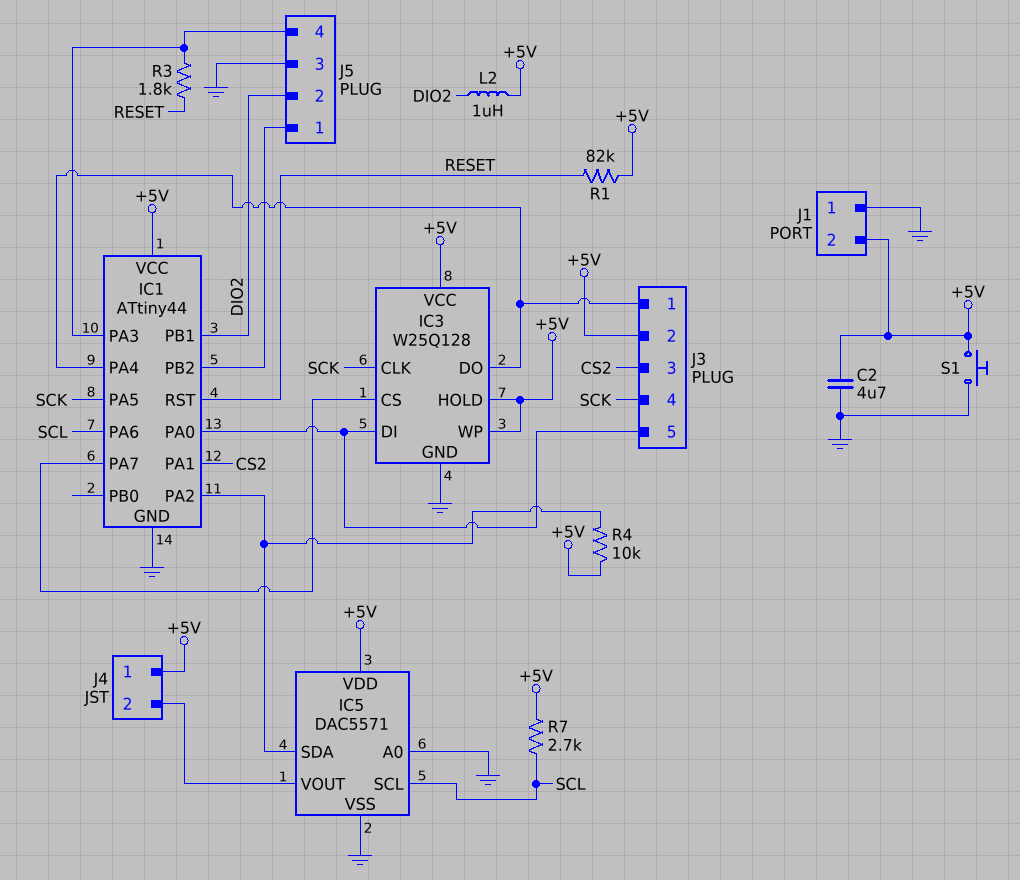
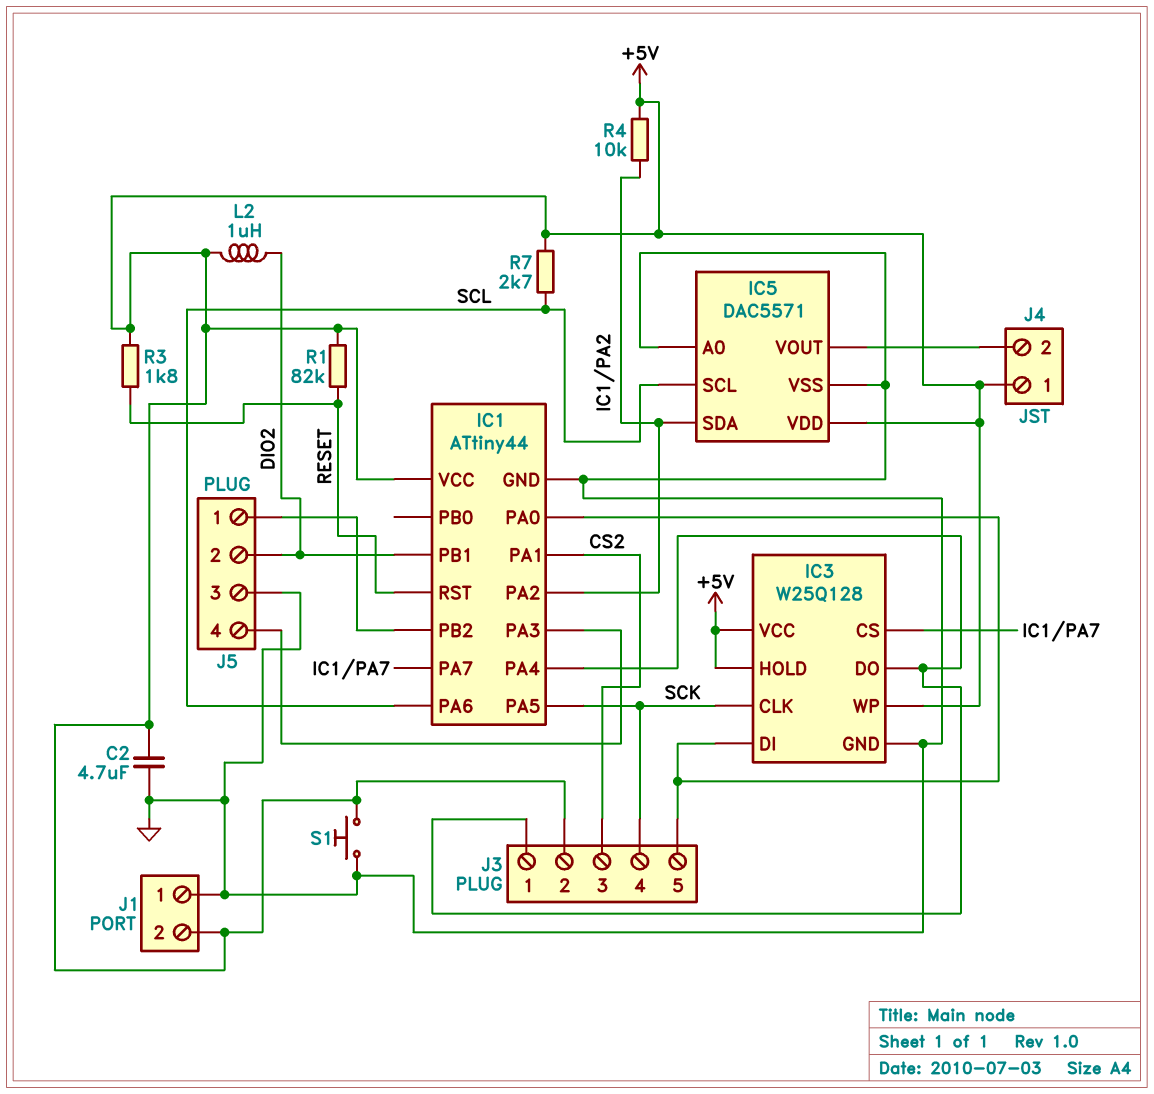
R3: 1.8k (IC1/PA3, RESET) -> 1.8k (+5V, RESET)

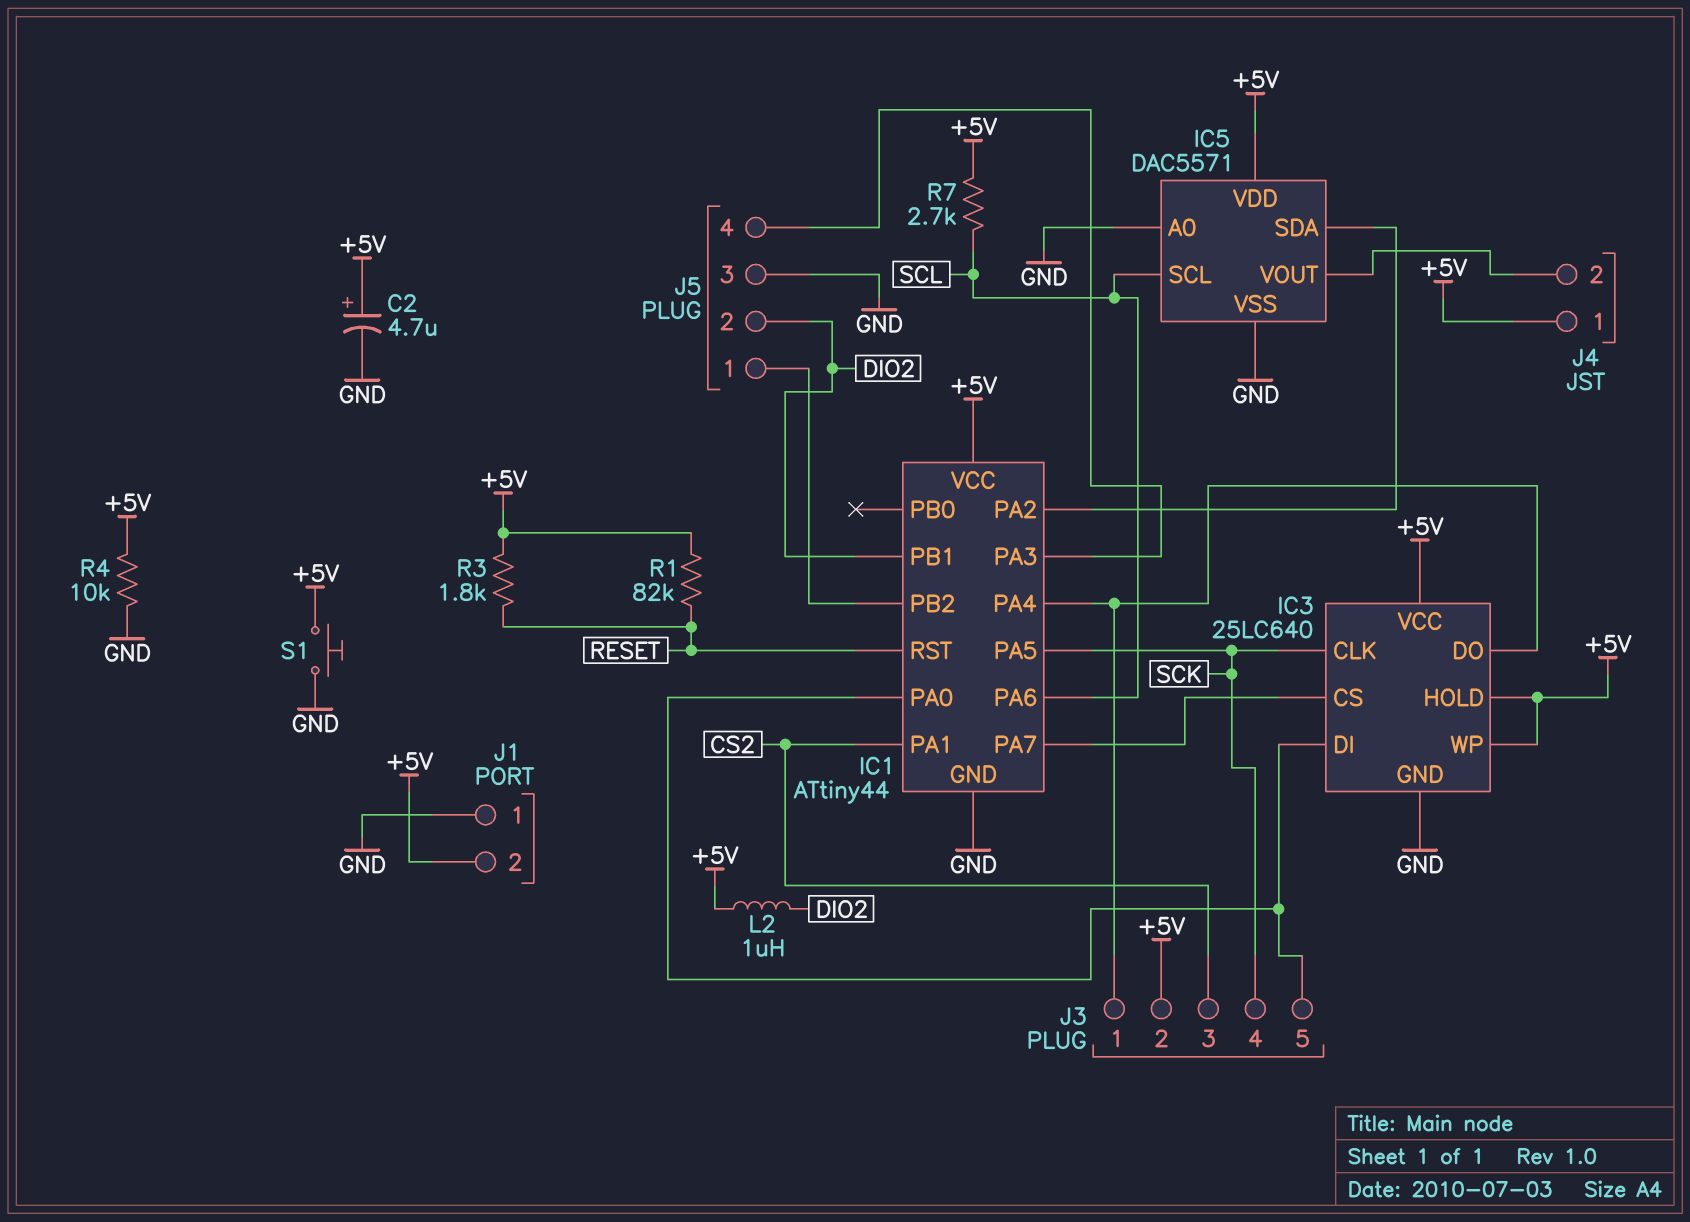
C2: 4.7uF (+5V, GND) -> 4.7uF (plus +5V, minus GND)
IC3: W25Q128 -> 25LC640
R4: 10k (+5V, IC1/PA2) -> 10k (+5V, GND)

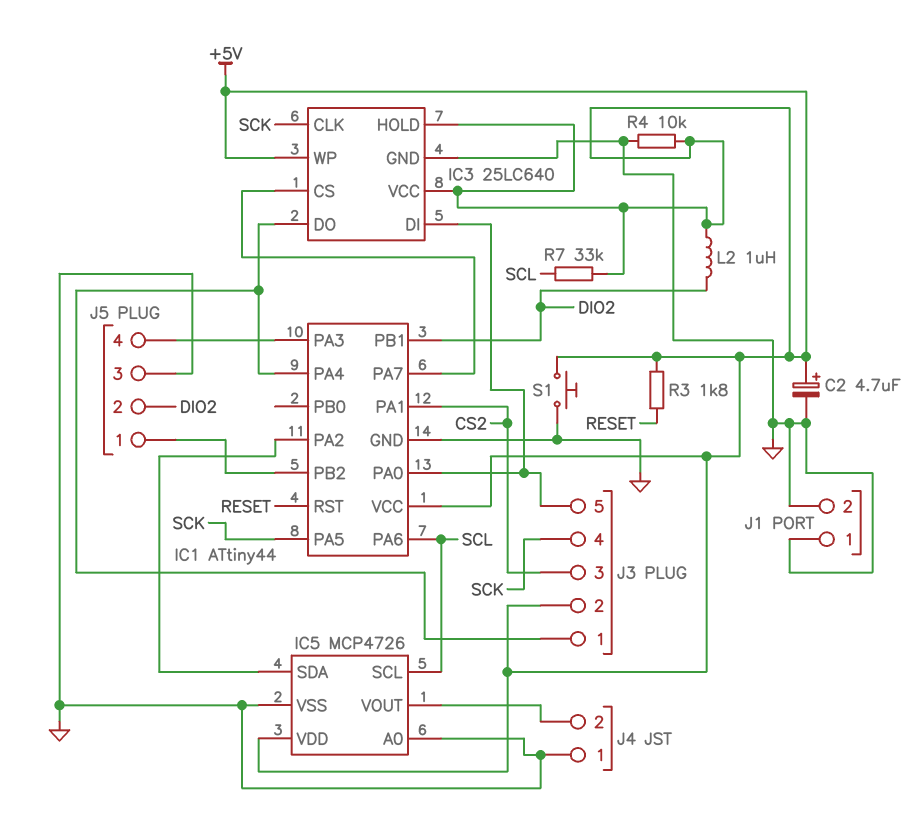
IC5: DAC5571 -> MCP4726
J1 pin 2: +5V -> GND
J4 pin 1: +5V -> GND
R1: 82k (+5V, RESET) -> none
R7: 2.7k (+5V, SCL) -> 33k (+5V, SCL)

